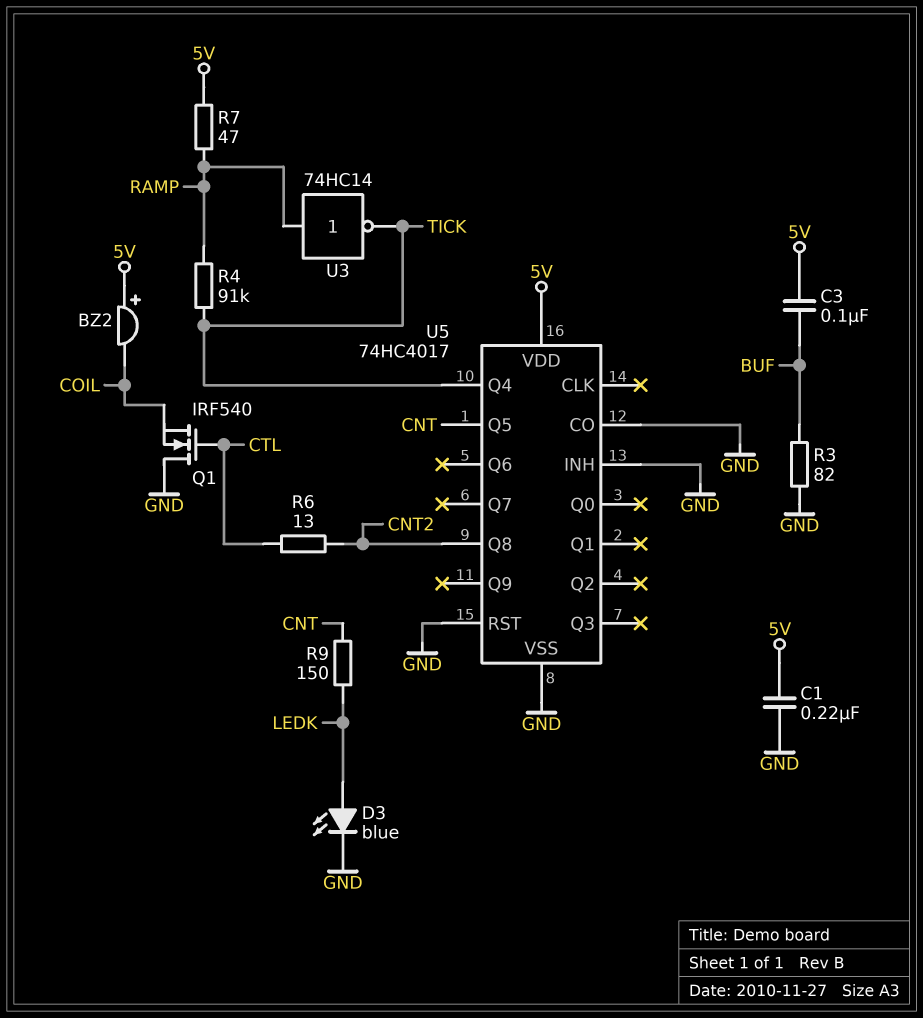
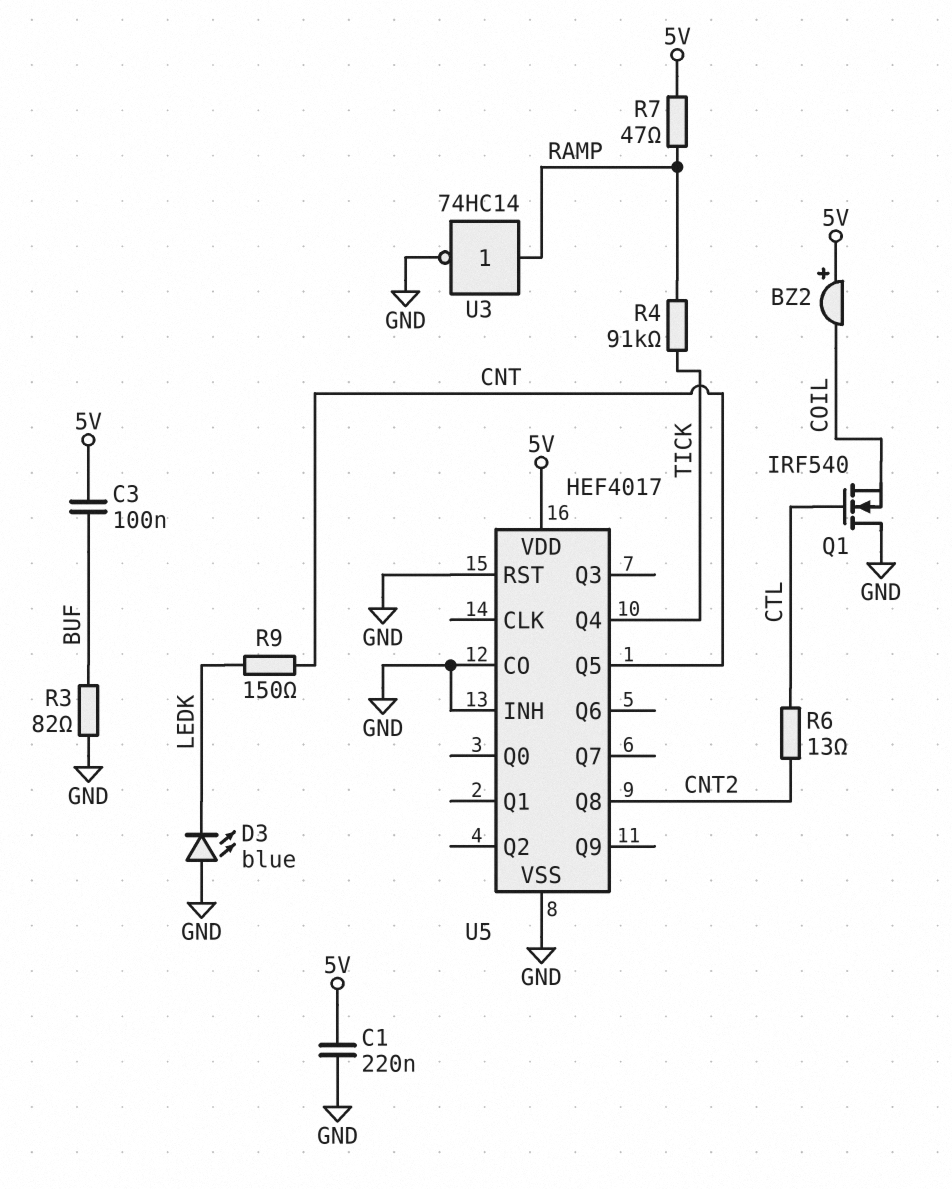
D3: LED blue (A LEDK, K GND) -> LED blue (A GND, K LEDK)
U3: NOT 74HC14 (in RAMP, out TICK) -> NOT 74HC14 (in RAMP, out GND)
U5: 74HC4017 -> HEF4017

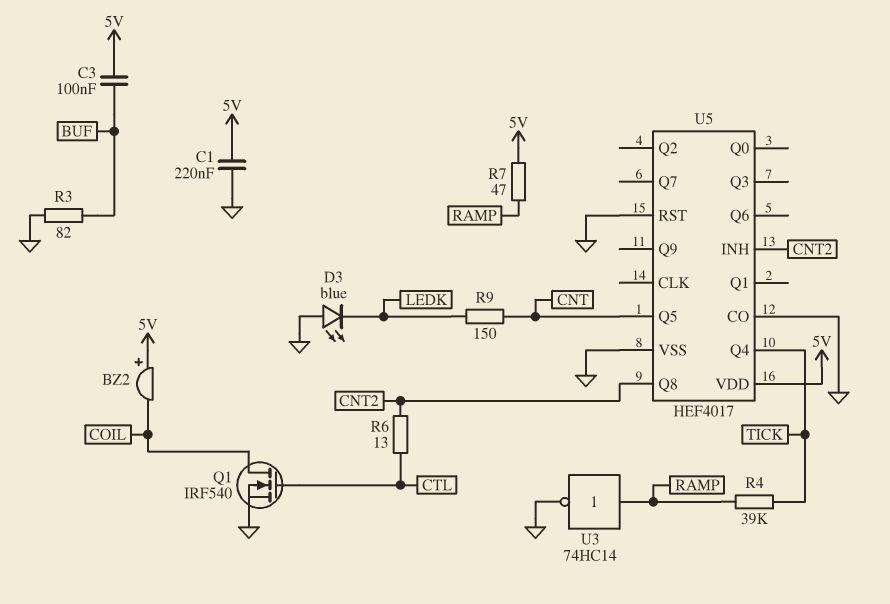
Q1: NMOS IRF540 (G CTL, D GND, S COIL) -> NMOS IRF540 (G CTL, D COIL, S GND)
R4: 91k (RAMP, TICK) -> 39k (RAMP, TICK)
U5 pin INH: GND -> CNT2

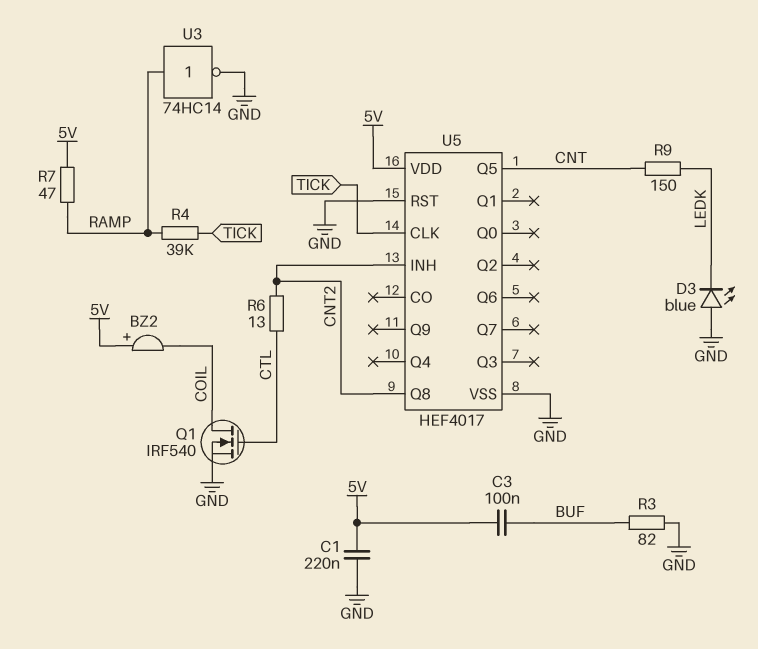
U5 pin CLK: none -> TICK
U5 pin CO: GND -> none
U5 pin Q4: TICK -> none

